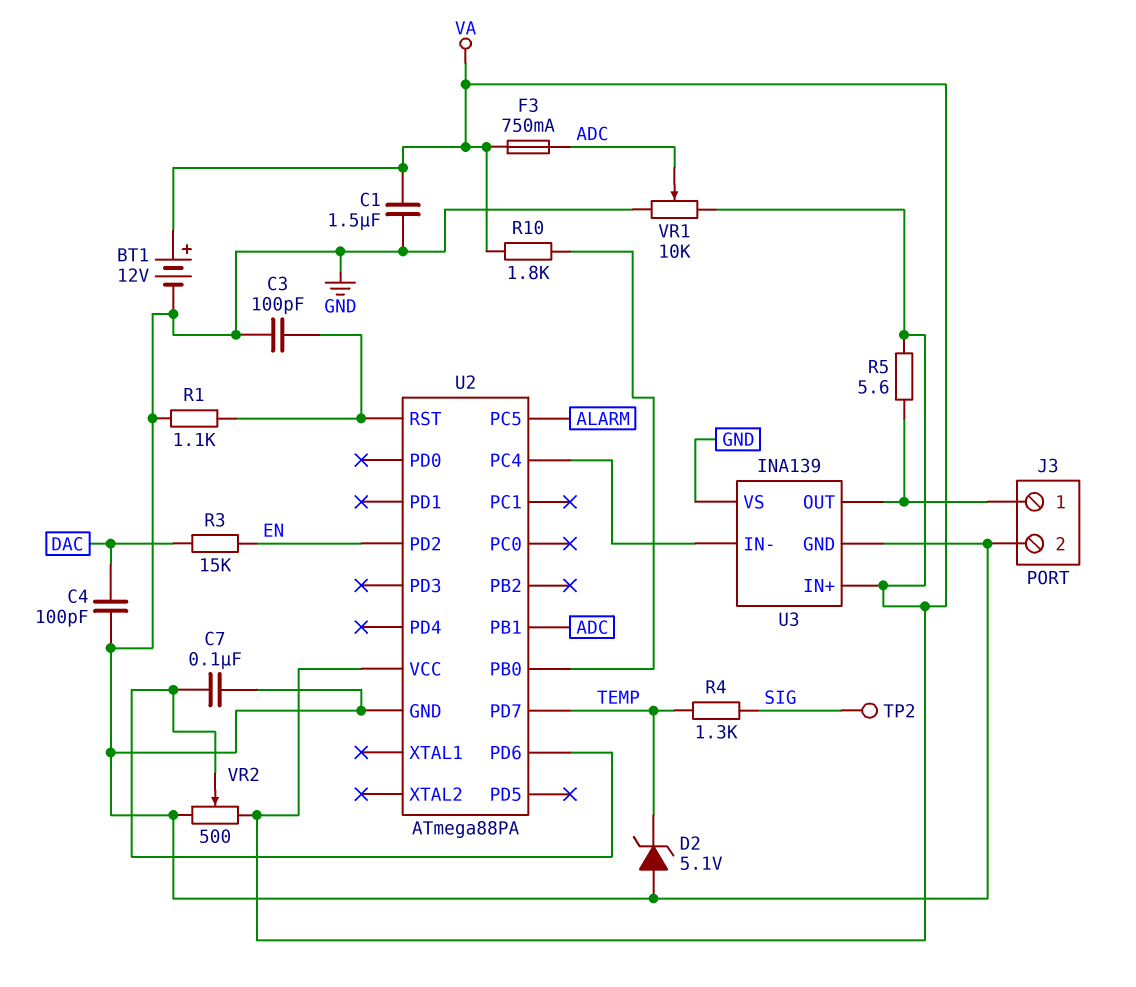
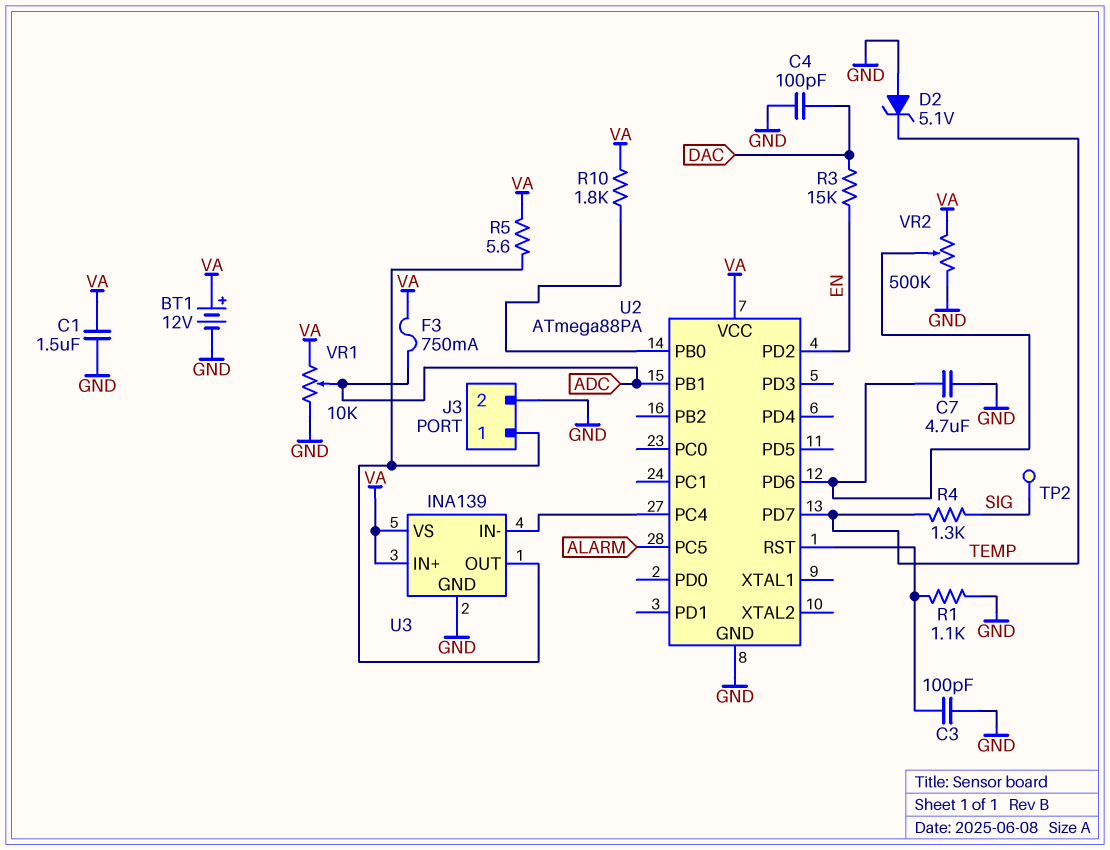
C7: 100nF (GND, U2/PD6) -> 4.7uF (GND, U2/PD6)
U3 pin VS: GND -> VA
VR2: 500 (GND, VA, wiper U2/PD6) -> 500k (GND, VA, wiper U2/PD6)

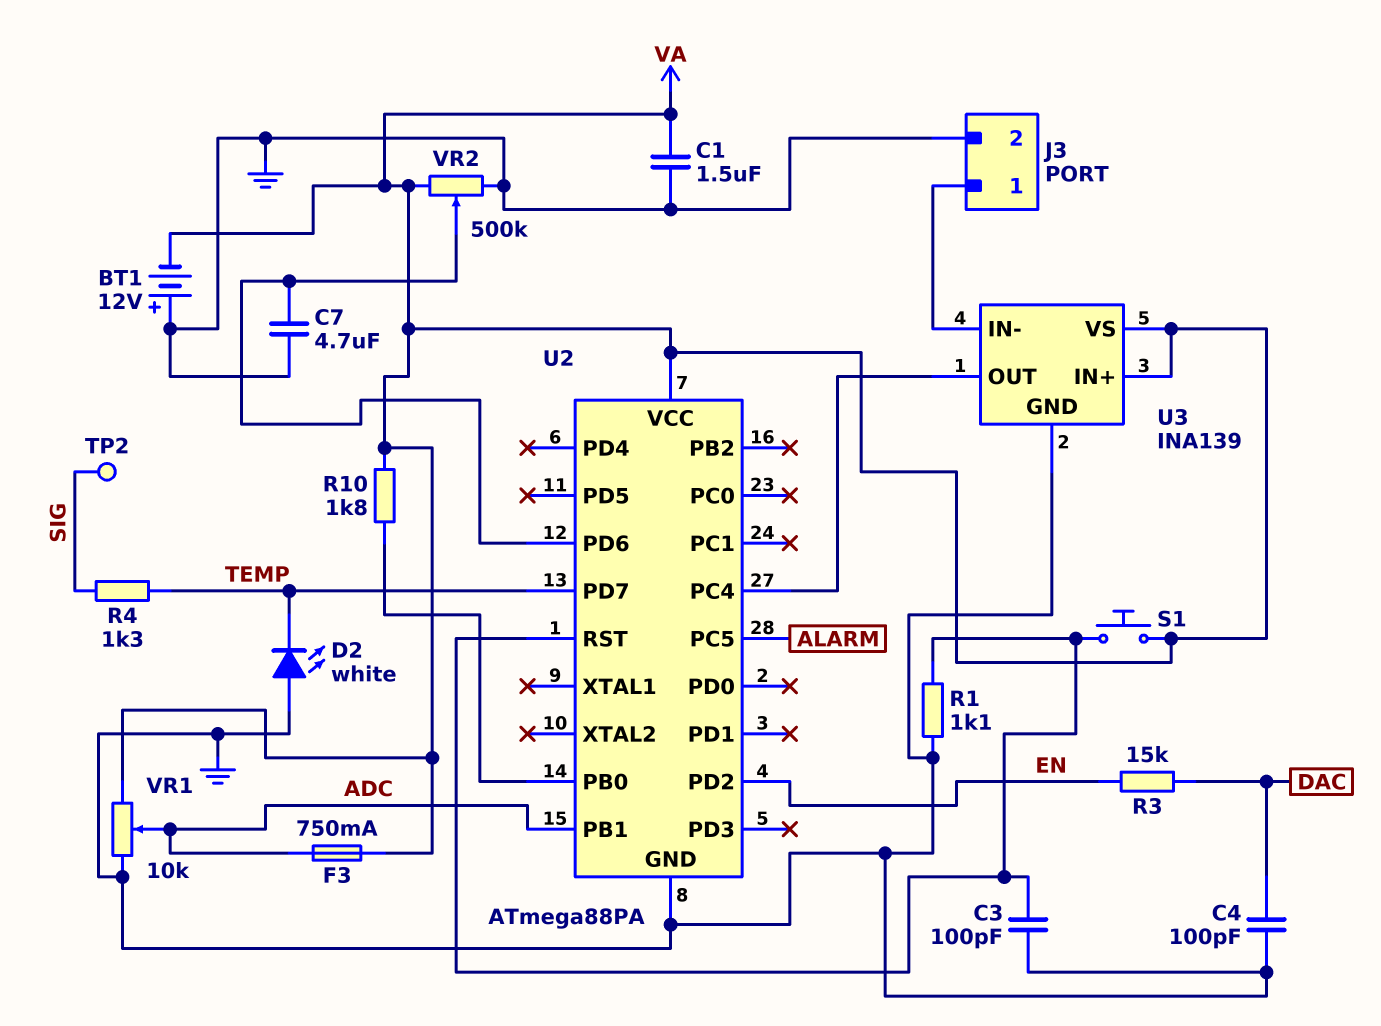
BT1: 12V (plus VA, minus GND) -> 12V (plus GND, minus VA)
D2: zener 5.1V (A GND, K TEMP) -> LED white (A GND, K TEMP)
R5: 5.6 (J3/1, VA) -> none
S1: none -> button (U2/RST, VA)
U3 pin IN-: U2/PC4 -> J3/1
U3 pin OUT: J3/1 -> U2/PC4

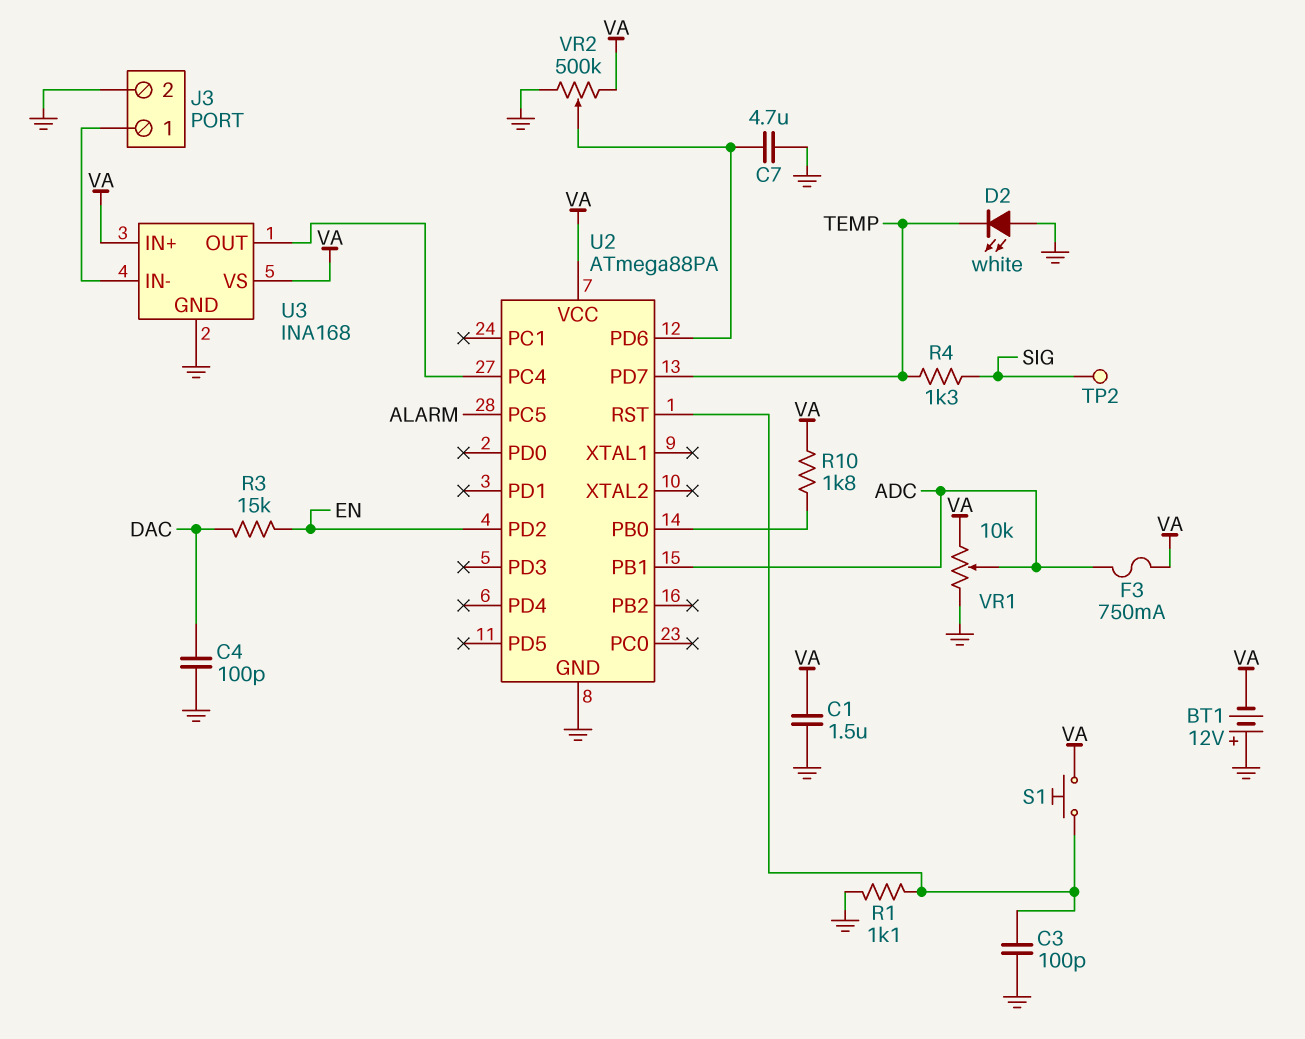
U3: INA139 -> INA168

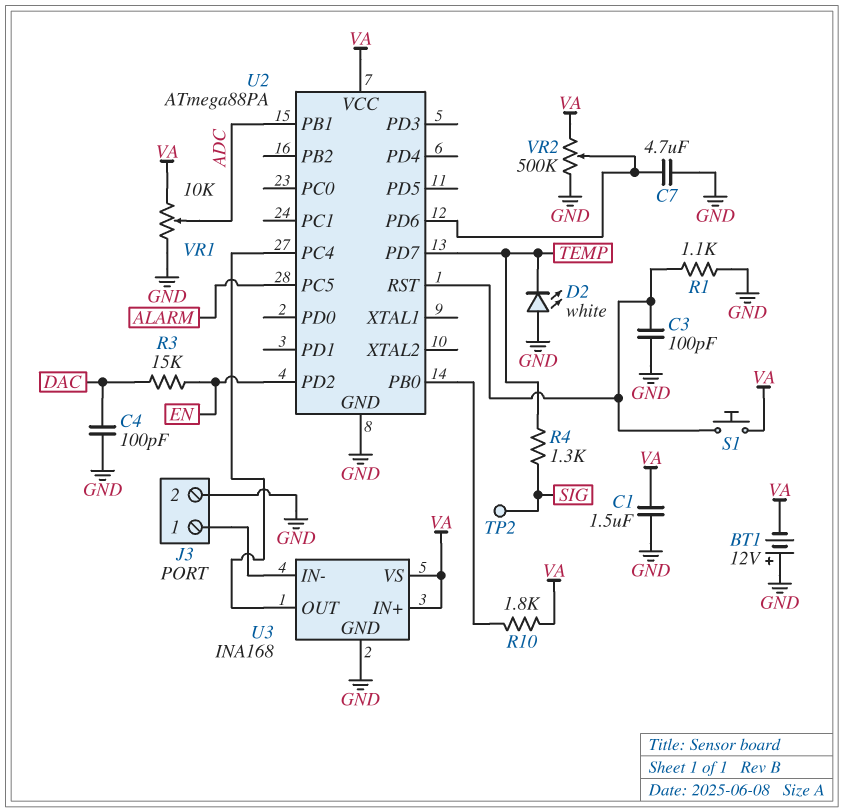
F3: 750mA (ADC, VA) -> none

